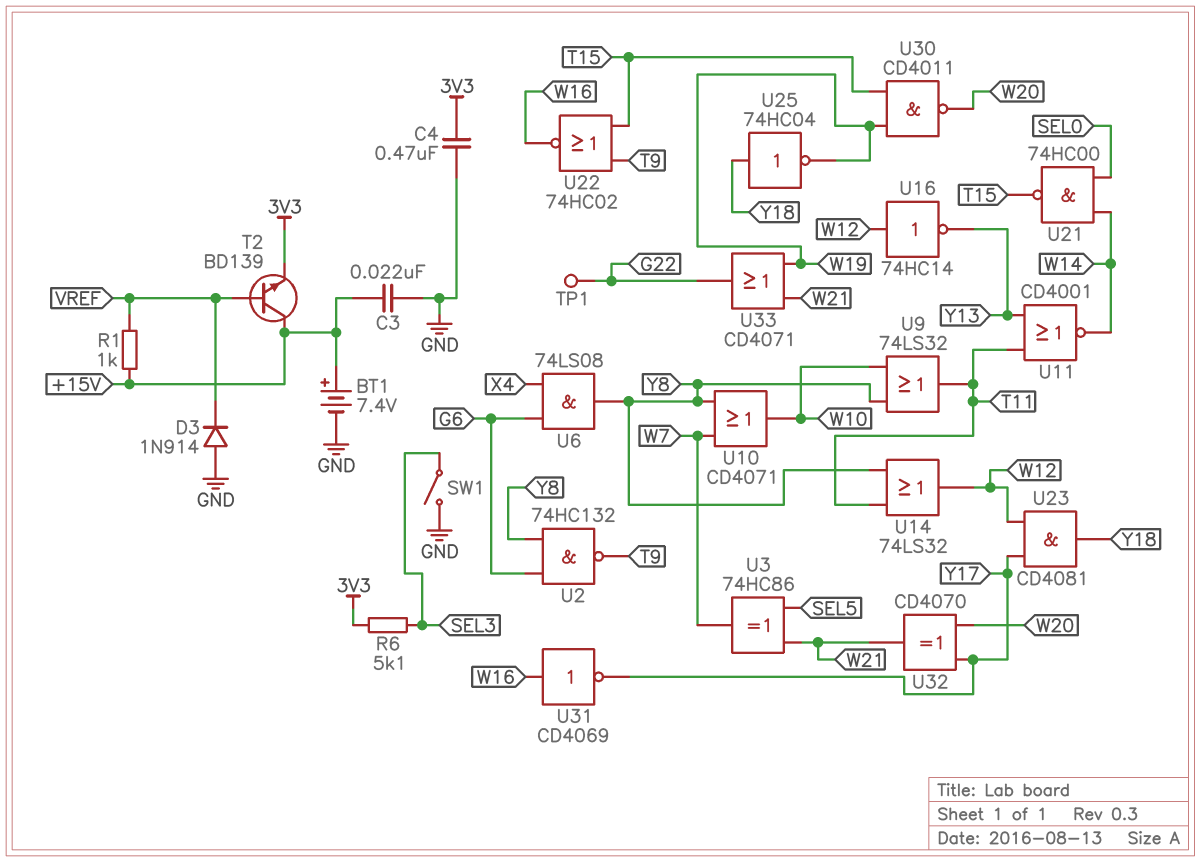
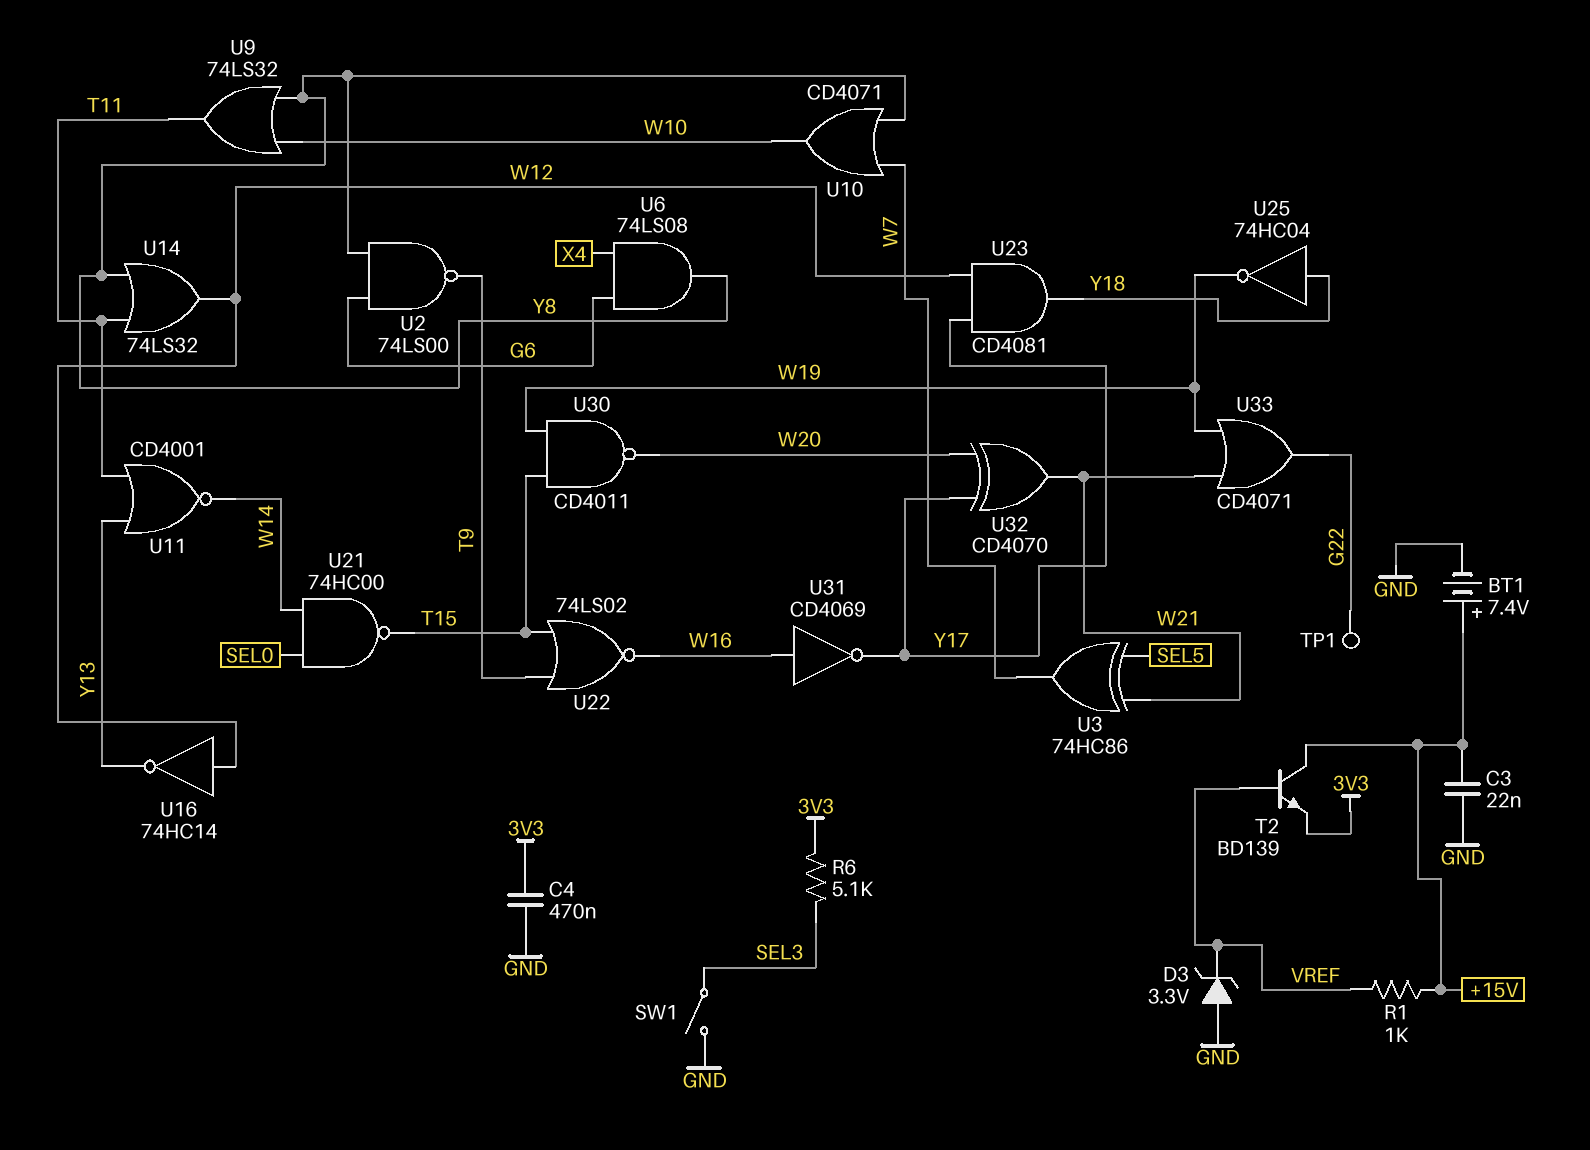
D3: diode 1N914 (A GND, K VREF) -> zener 3.3V (A GND, K VREF)
U2: NAND 74HC132 (in G6, in Y8, out T9) -> NAND 74LS00 (in G6, in Y8, out T9)
U22: NOR 74HC02 (in T9, in T15, out W16) -> NOR 74LS02 (in T9, in T15, out W16)

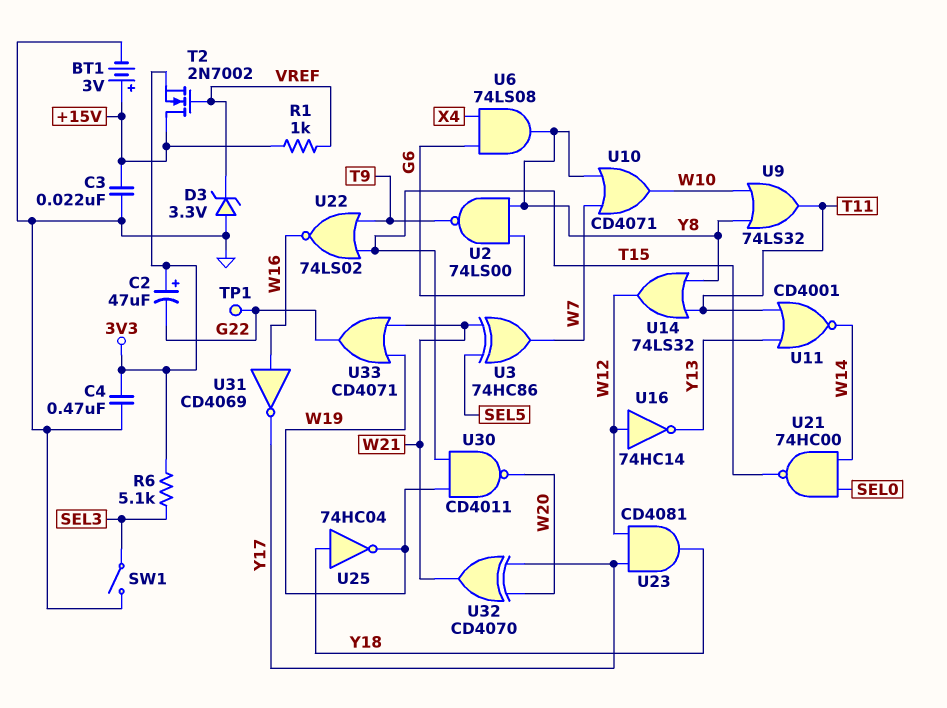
BT1: 7.4V (plus +15V, minus GND) -> 3V (plus +15V, minus GND)
C2: none -> 47uF (plus 3V3, minus G22)
T2: NPN BD139 (B VREF, C +15V, E 3V3) -> NMOS 2N7002 (G VREF, D +15V, S 3V3)

